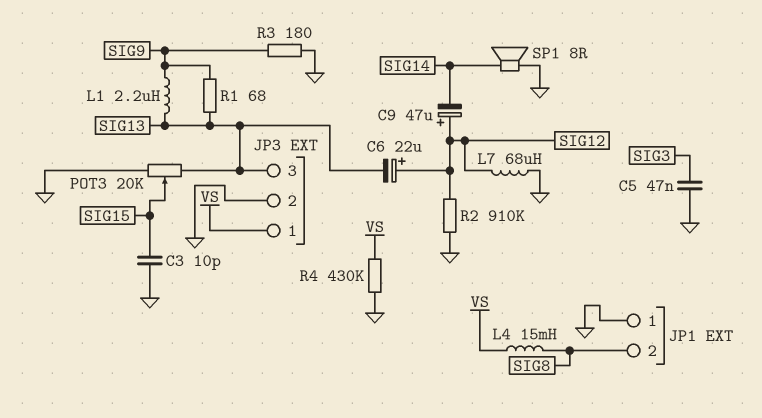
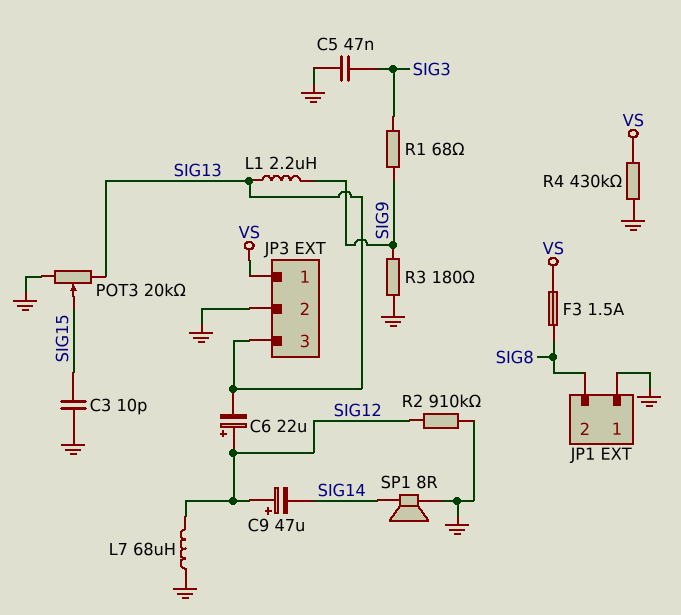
F3: none -> 1.5A (SIG8, VS)
L4: 15mH (SIG8, VS) -> none
R1: 68 (SIG9, SIG13) -> 68 (SIG3, SIG9)

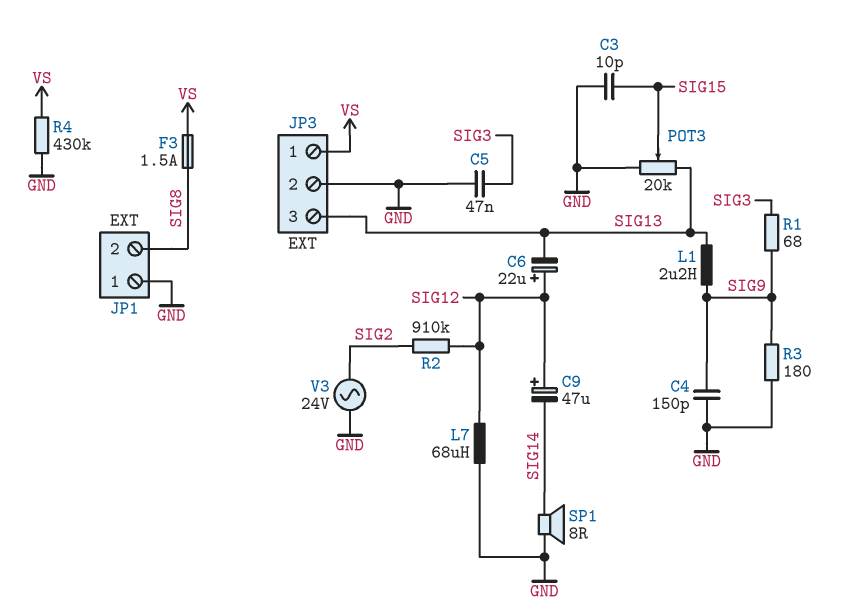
C4: none -> 150pF (GND, SIG9)
R2: 910k (GND, SIG12) -> 910k (SIG2, SIG12)
V3: none -> AC 24V (GND, SIG2)

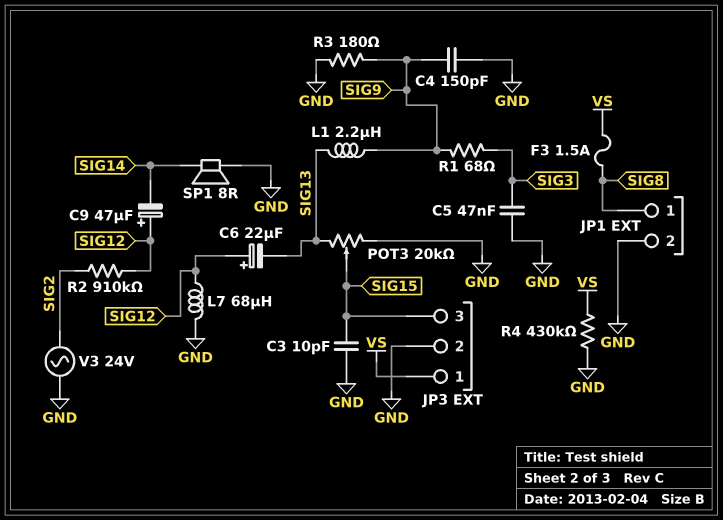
JP1 pin 1: GND -> SIG8
JP1 pin 2: SIG8 -> GND
JP3 pin 3: SIG13 -> SIG15

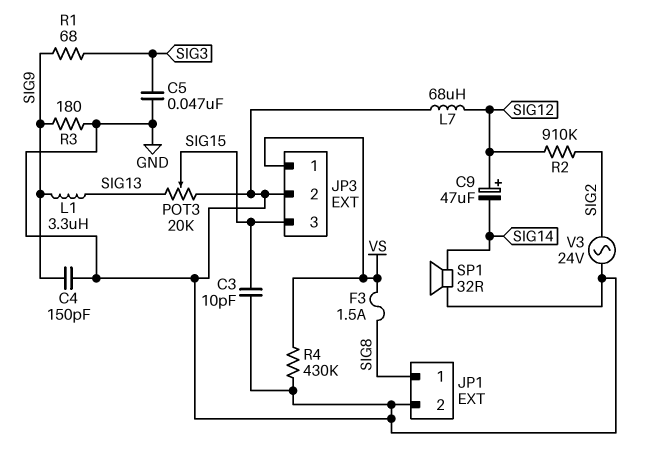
C6: 22uF (plus SIG12, minus SIG13) -> none
L1: 2.2uH (SIG9, SIG13) -> 3.3uH (SIG9, SIG13)
SP1: speaker 8R (GND, SIG14) -> speaker 32R (GND, SIG14)

